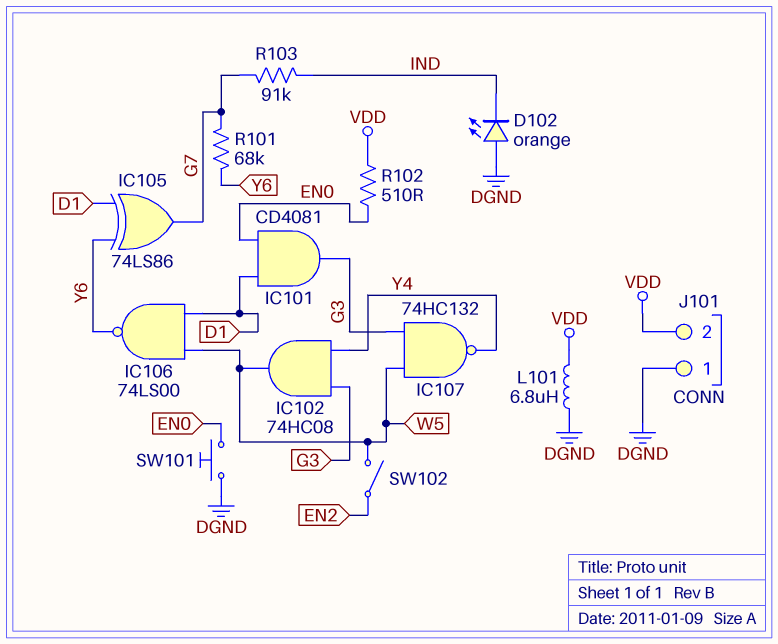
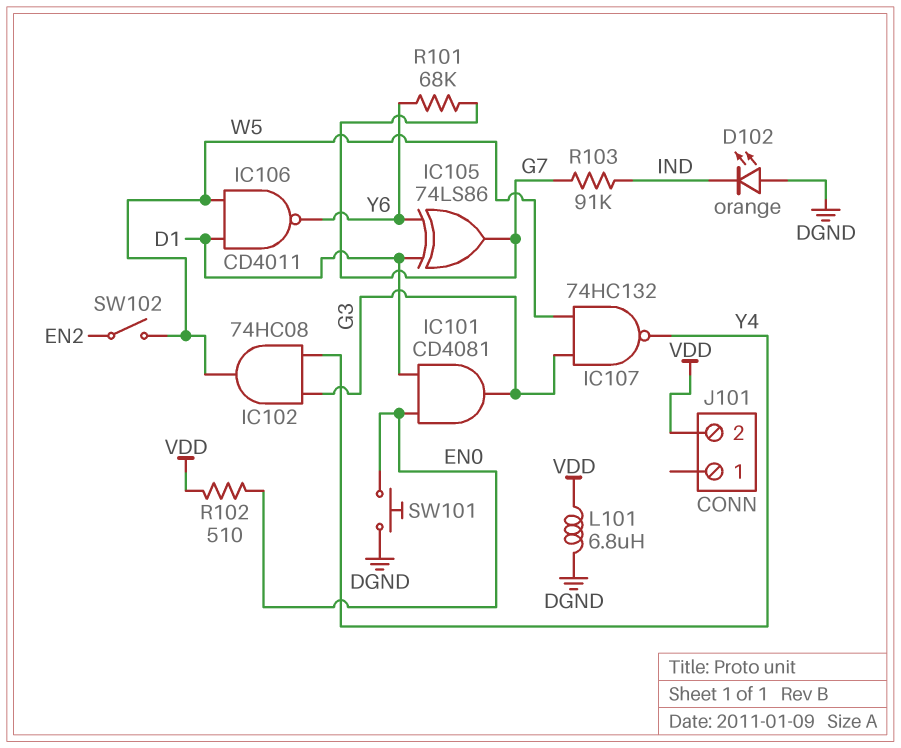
IC106: NAND 74LS00 (in D1, in W5, out Y6) -> NAND CD4011 (in D1, in W5, out Y6)
J101 pin 1: DGND -> none

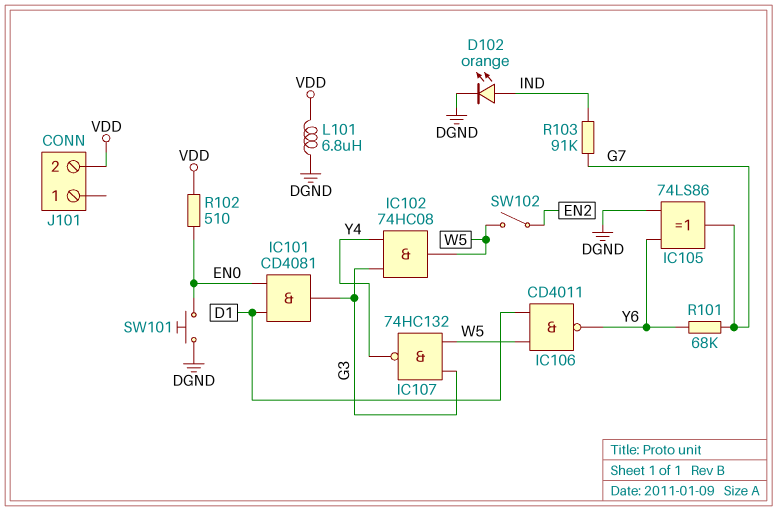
D102: LED orange (A DGND, K IND) -> LED orange (A IND, K DGND)
IC105: XOR 74LS86 (in D1, in Y6, out G7) -> XOR 74LS86 (in DGND, in Y6, out G7)

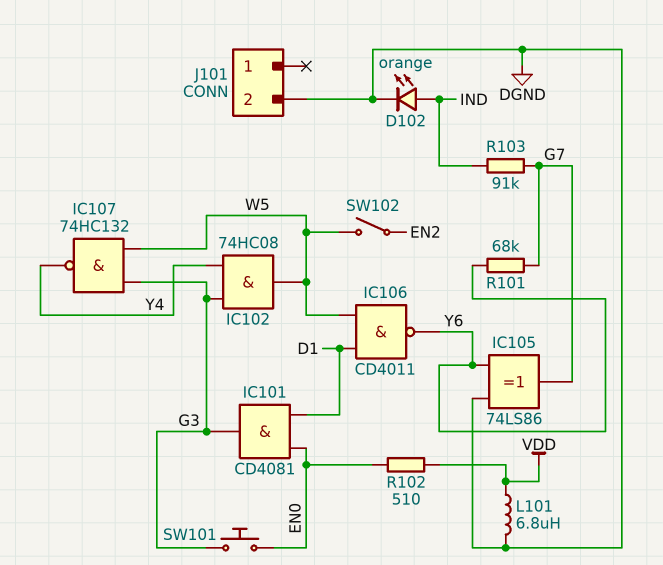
J101 pin 2: VDD -> DGND
SW101: button (DGND, EN0) -> button (EN0, G3)

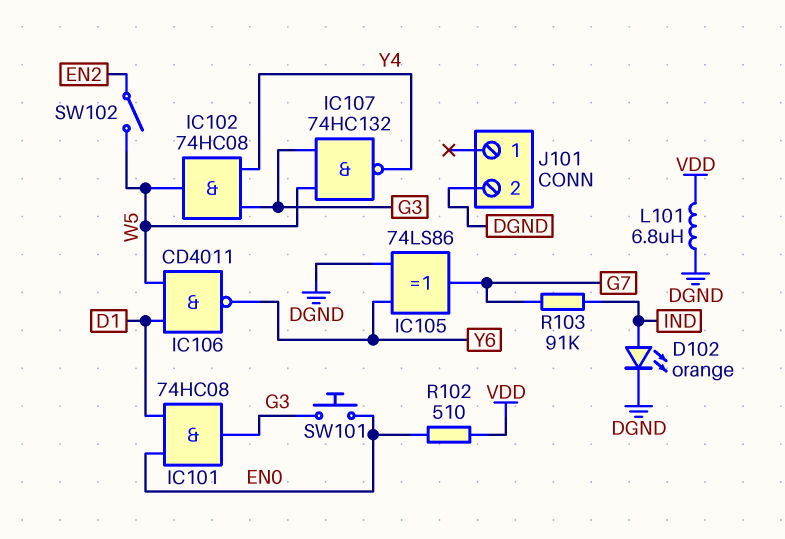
IC101: AND CD4081 (in D1, in EN0, out G3) -> AND 74HC08 (in D1, in EN0, out G3)
R101: 68k (G7, Y6) -> none

